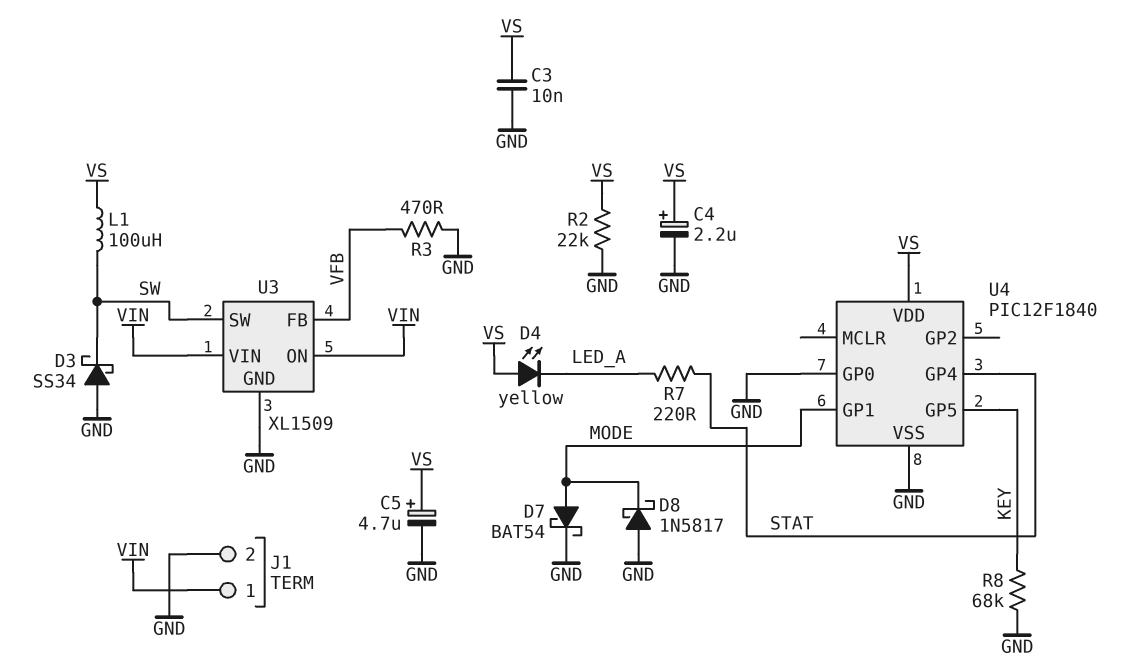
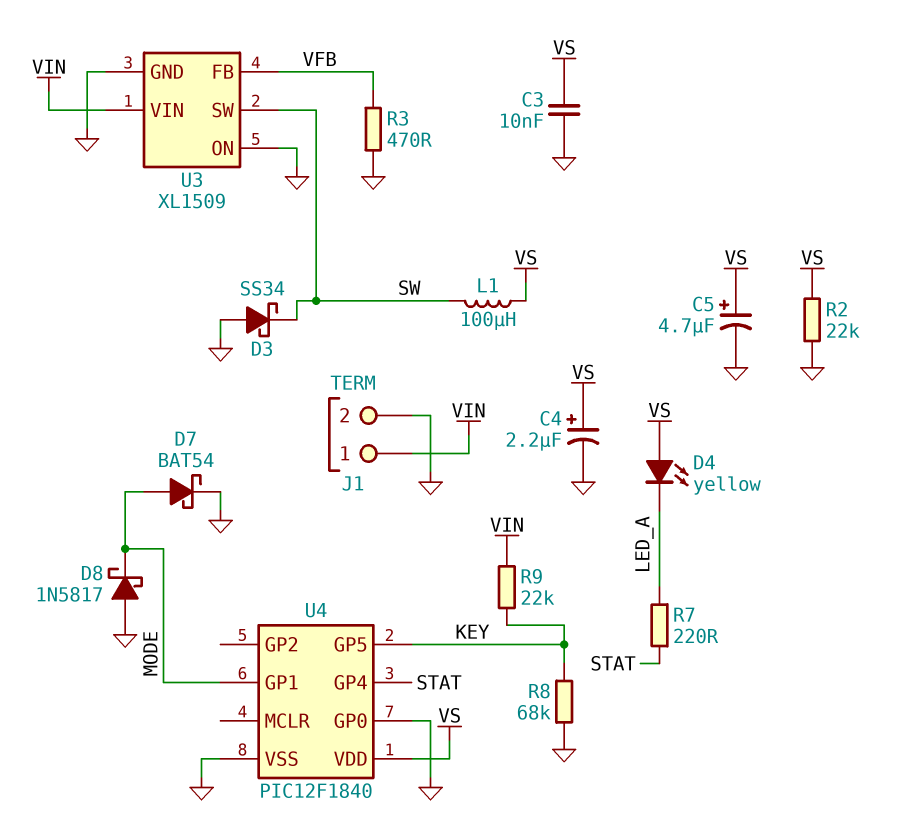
R9: none -> 22k (KEY, VIN)
U3 pin ON: VIN -> GND

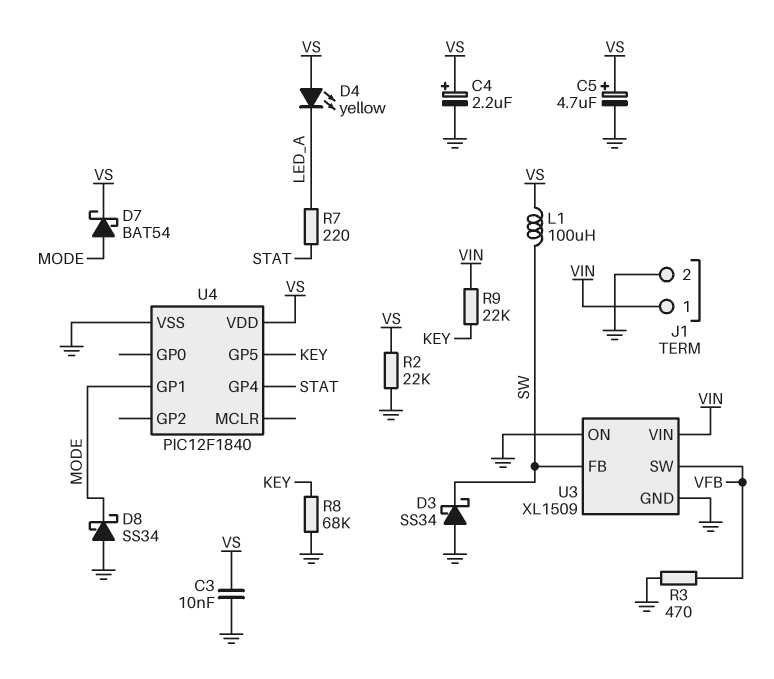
D7: schottky BAT54 (A MODE, K GND) -> schottky BAT54 (A MODE, K VS)
D8: schottky 1N5817 (A GND, K MODE) -> schottky SS34 (A GND, K MODE)
U3 pin FB: VFB -> SW
U3 pin SW: SW -> VFB
U4 pin GP0: GND -> none

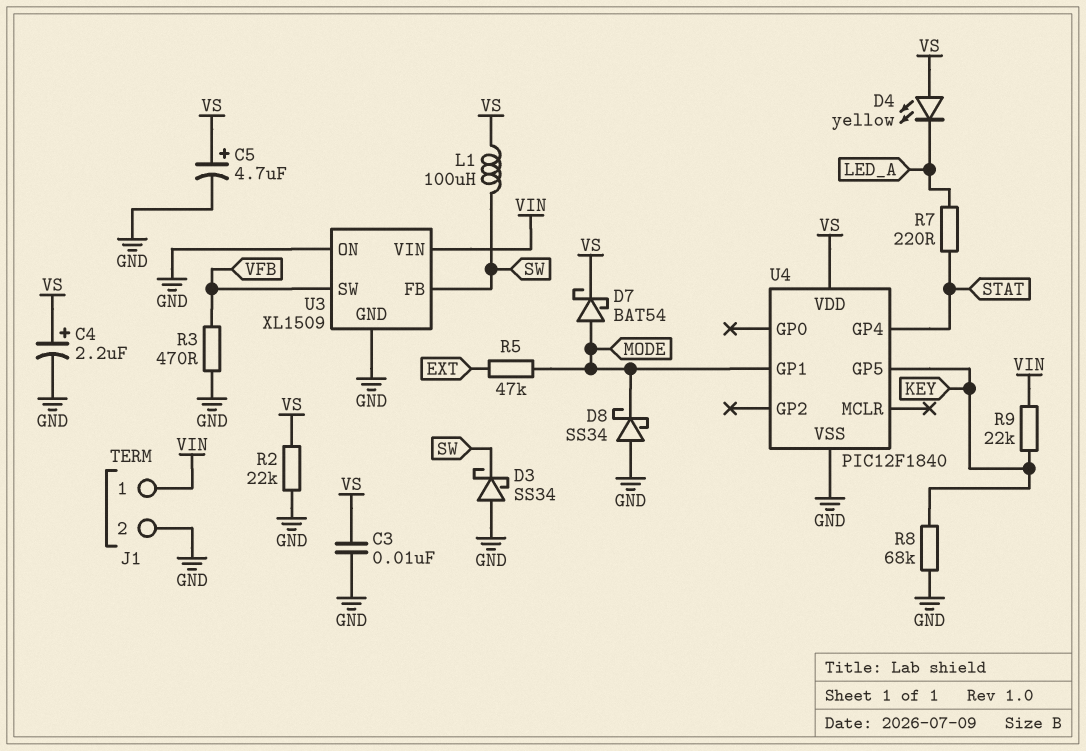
R5: none -> 47k (EXT, MODE)

